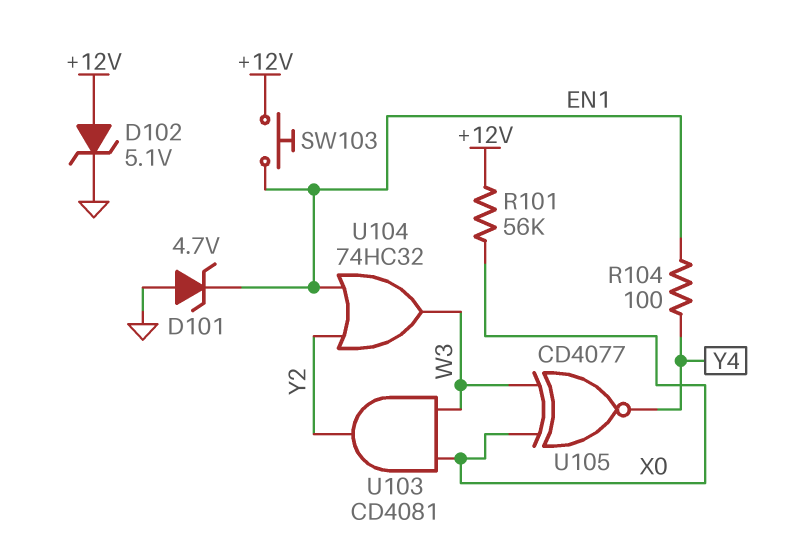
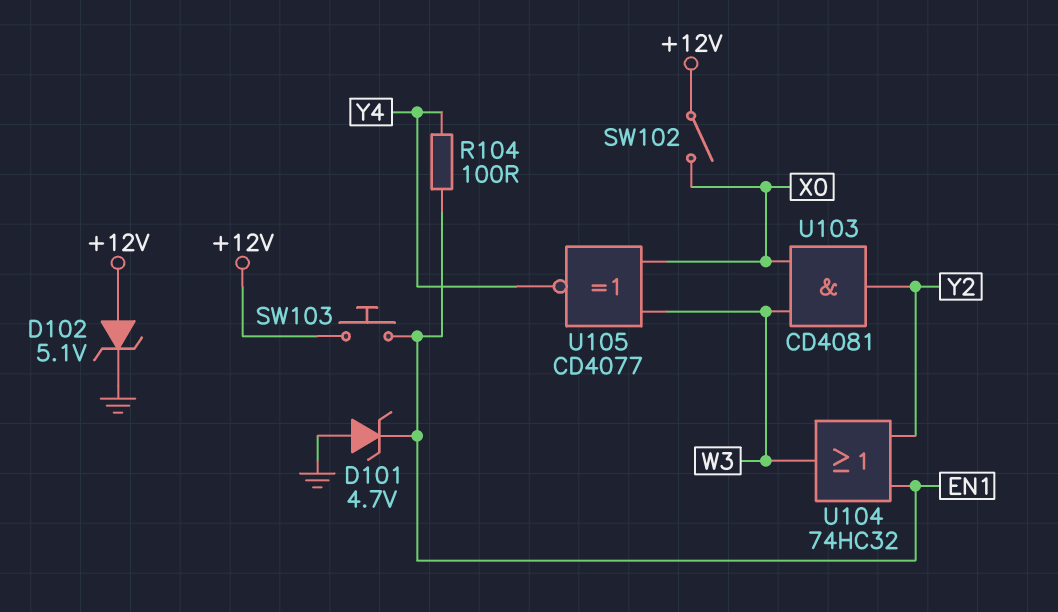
R101: 56k (+12V, X0) -> none
SW102: none -> switch (+12V, X0)

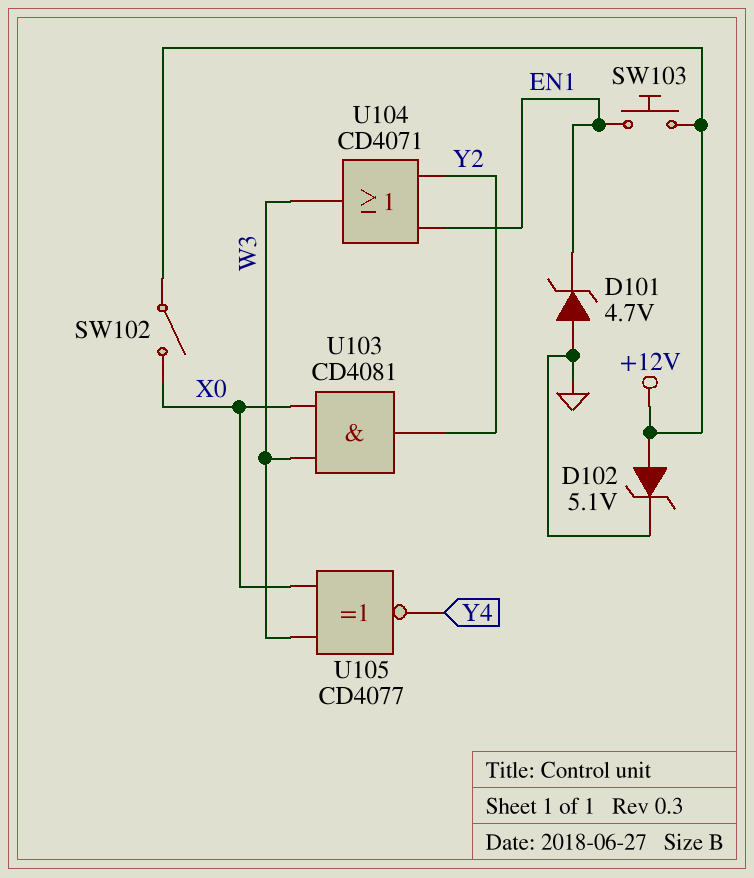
R104: 100 (EN1, Y4) -> none
U104: OR 74HC32 (in EN1, in Y2, out W3) -> OR CD4071 (in EN1, in Y2, out W3)

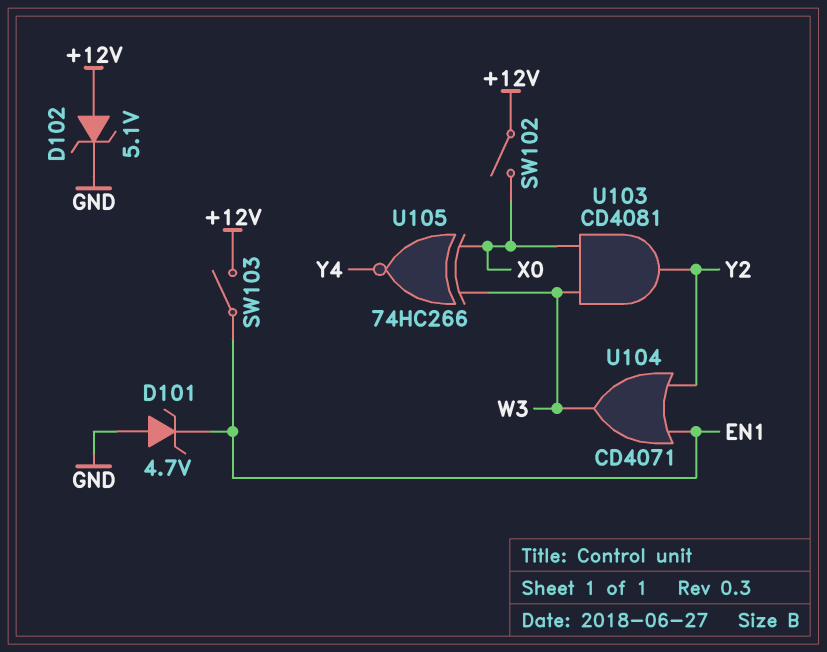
SW103: button (+12V, EN1) -> switch (+12V, EN1)
U105: XNOR CD4077 (in W3, in X0, out Y4) -> XNOR 74HC266 (in W3, in X0, out Y4)

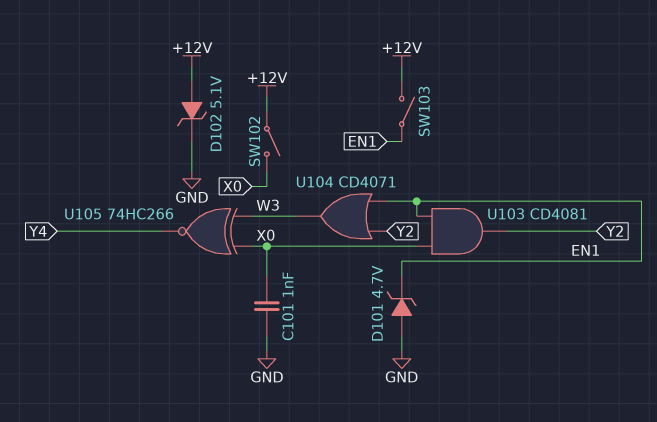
C101: none -> 1nF (GND, X0)
U103: AND CD4081 (in W3, in X0, out Y2) -> AND CD4081 (in EN1, in X0, out Y2)

